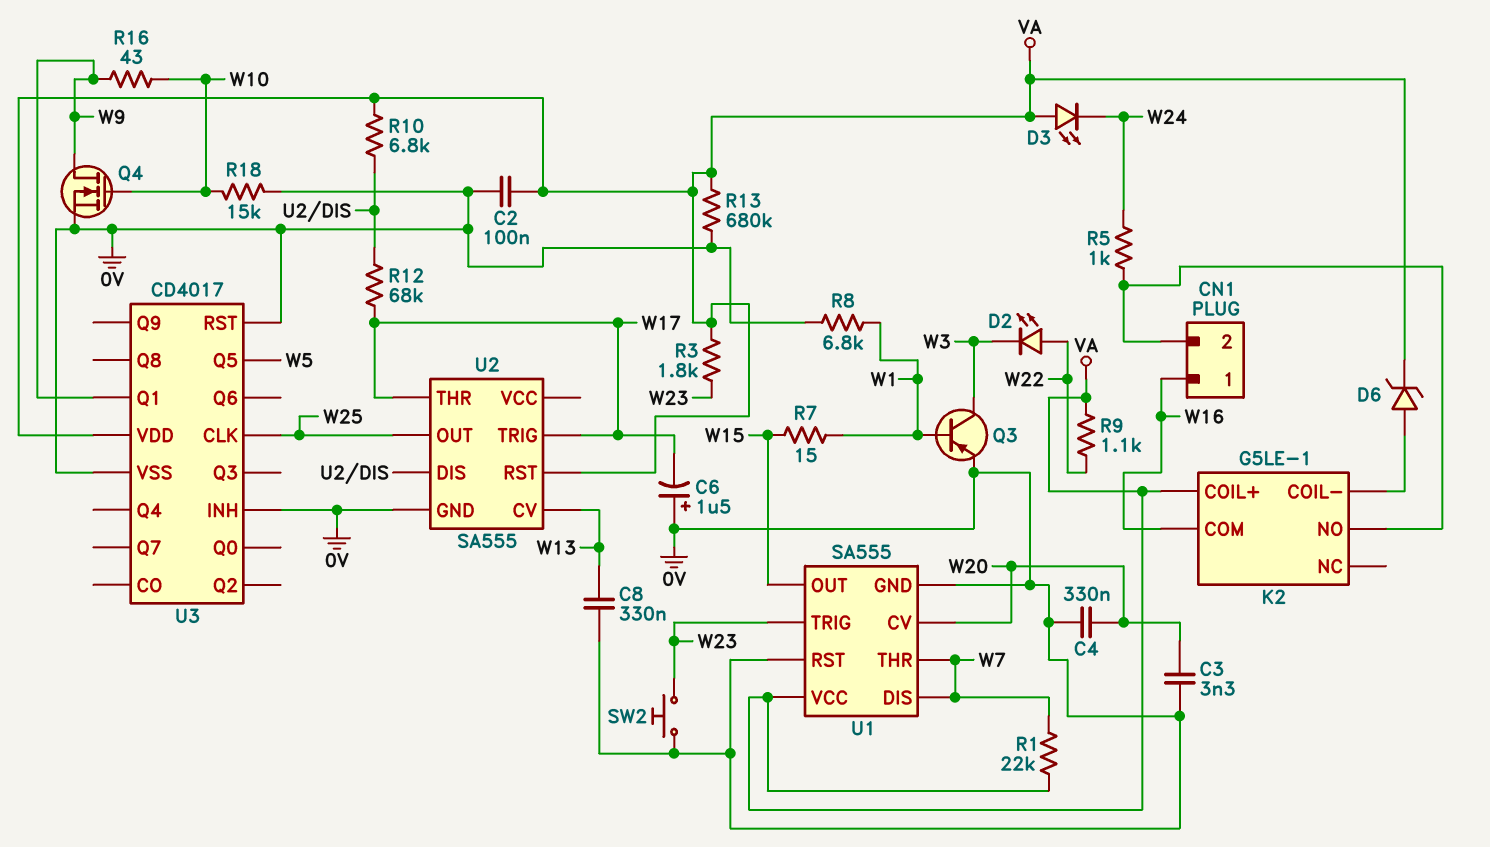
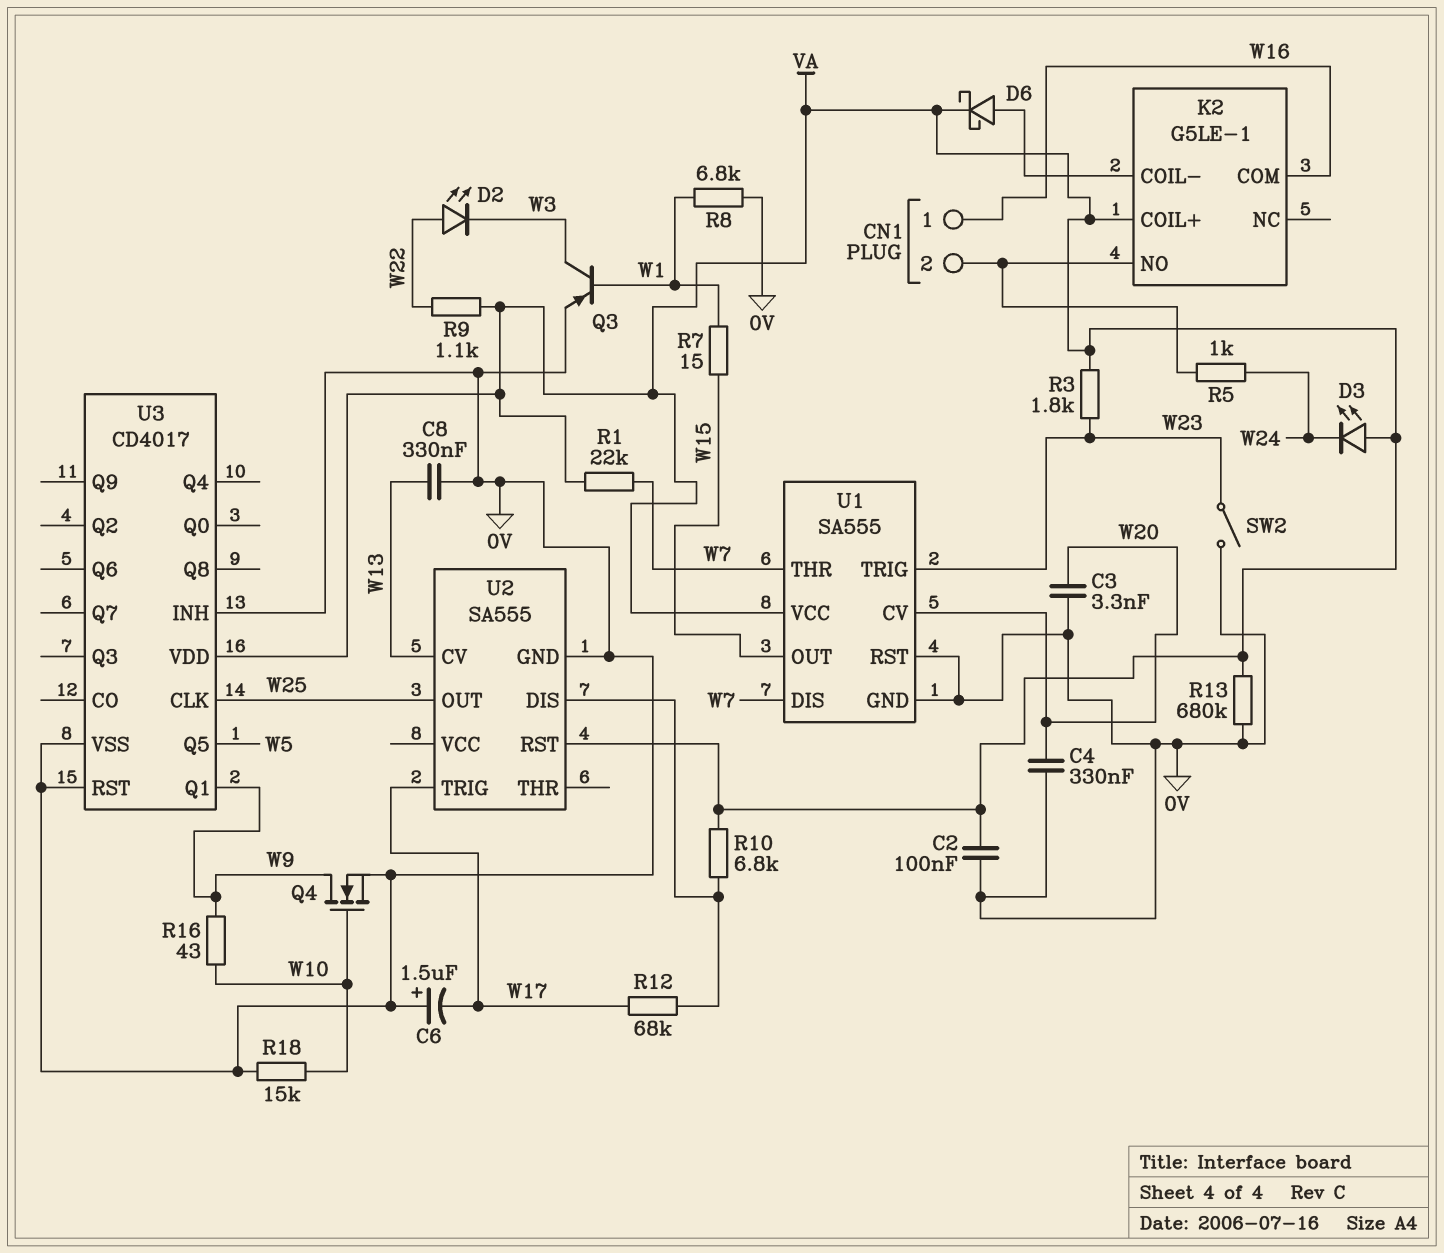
D6: zener (A K2/COIL-, K VA) -> schottky (A K2/COIL-, K VA)
SW2: button (0V, W23) -> switch (0V, W23)
U2 pin THR: W17 -> none

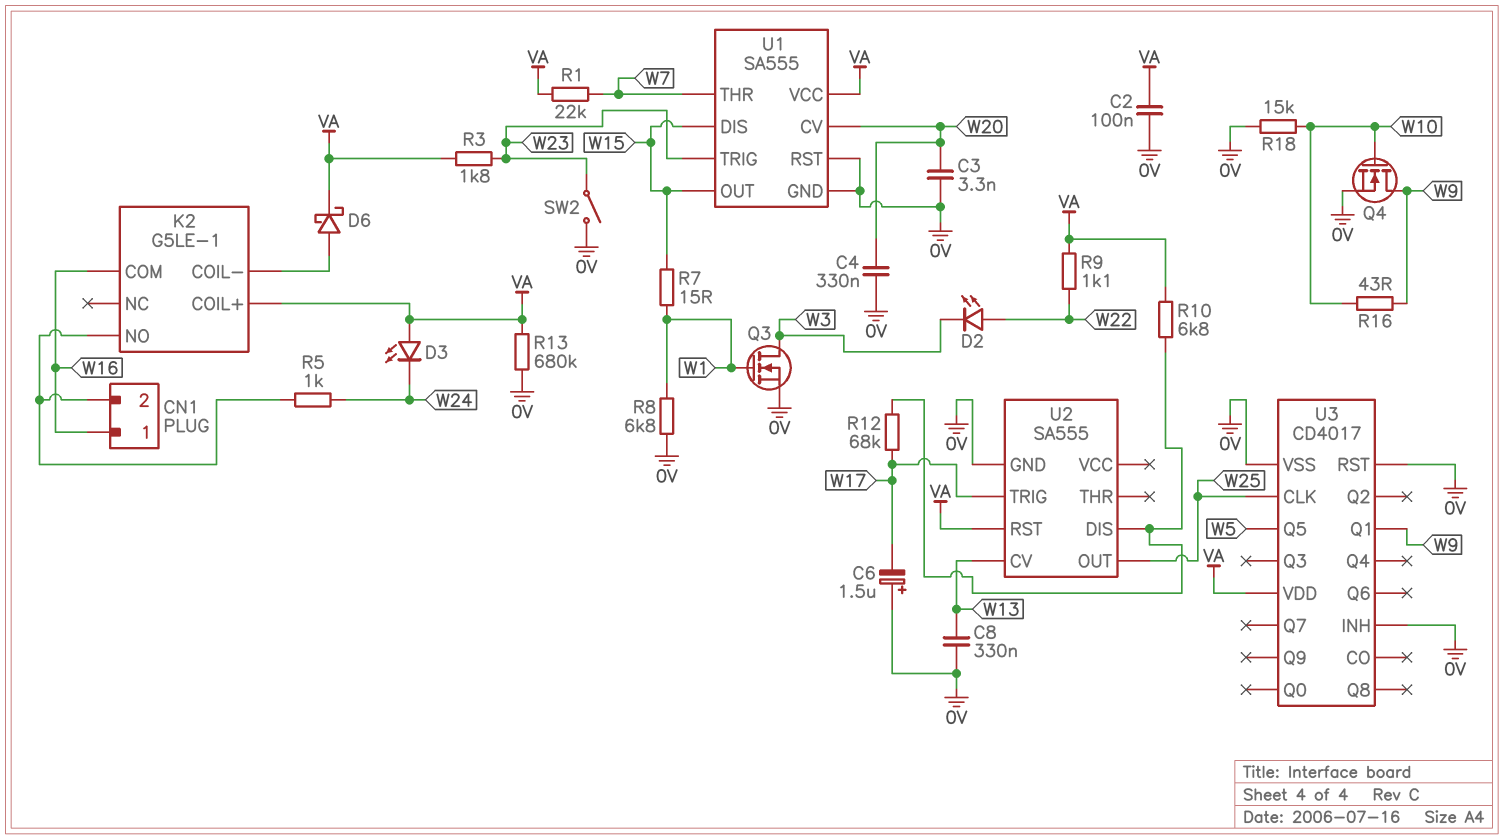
Q3: PNP (B W1, C W3, E 0V) -> NMOS (G W1, D W3, S 0V)
U1 pin DIS: W7 -> W15

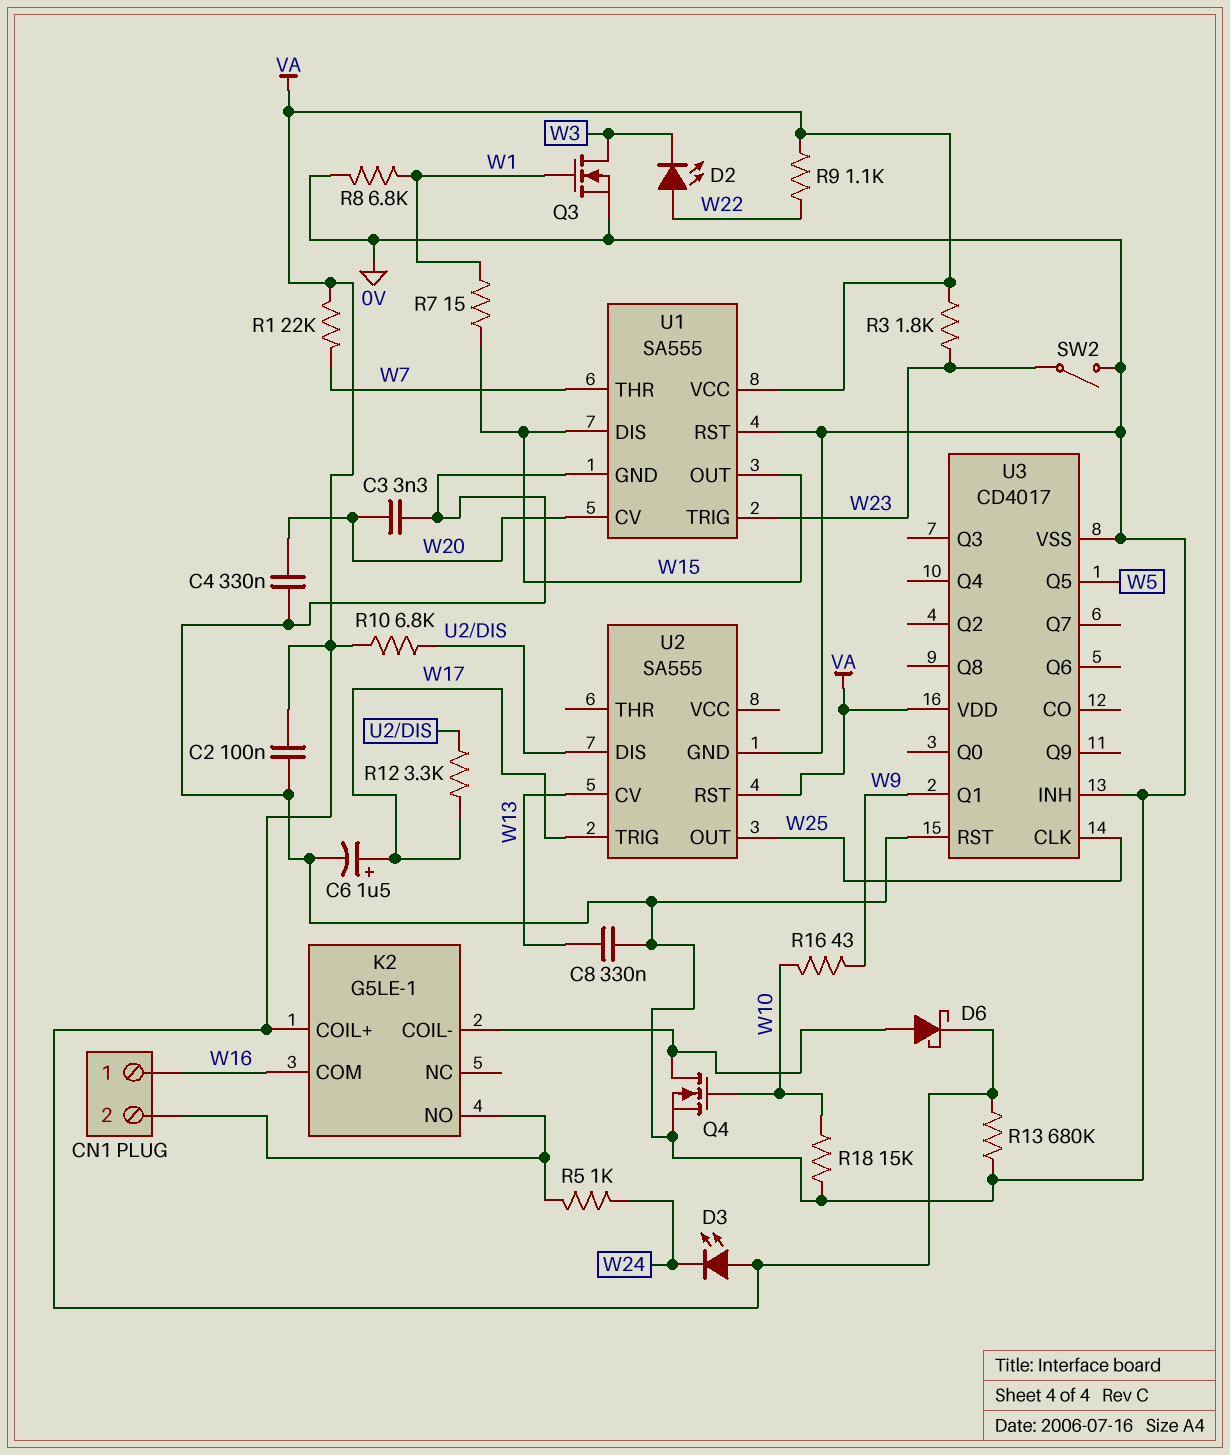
C6: 1.5uF (plus 0V, minus W17) -> 1.5uF (plus W17, minus 0V)
Q4: NMOS (G W10, D W9, S 0V) -> NMOS (G W10, D K2/COIL-, S 0V)
R12: 68k (U2/DIS, W17) -> 3.3k (U2/DIS, W17)

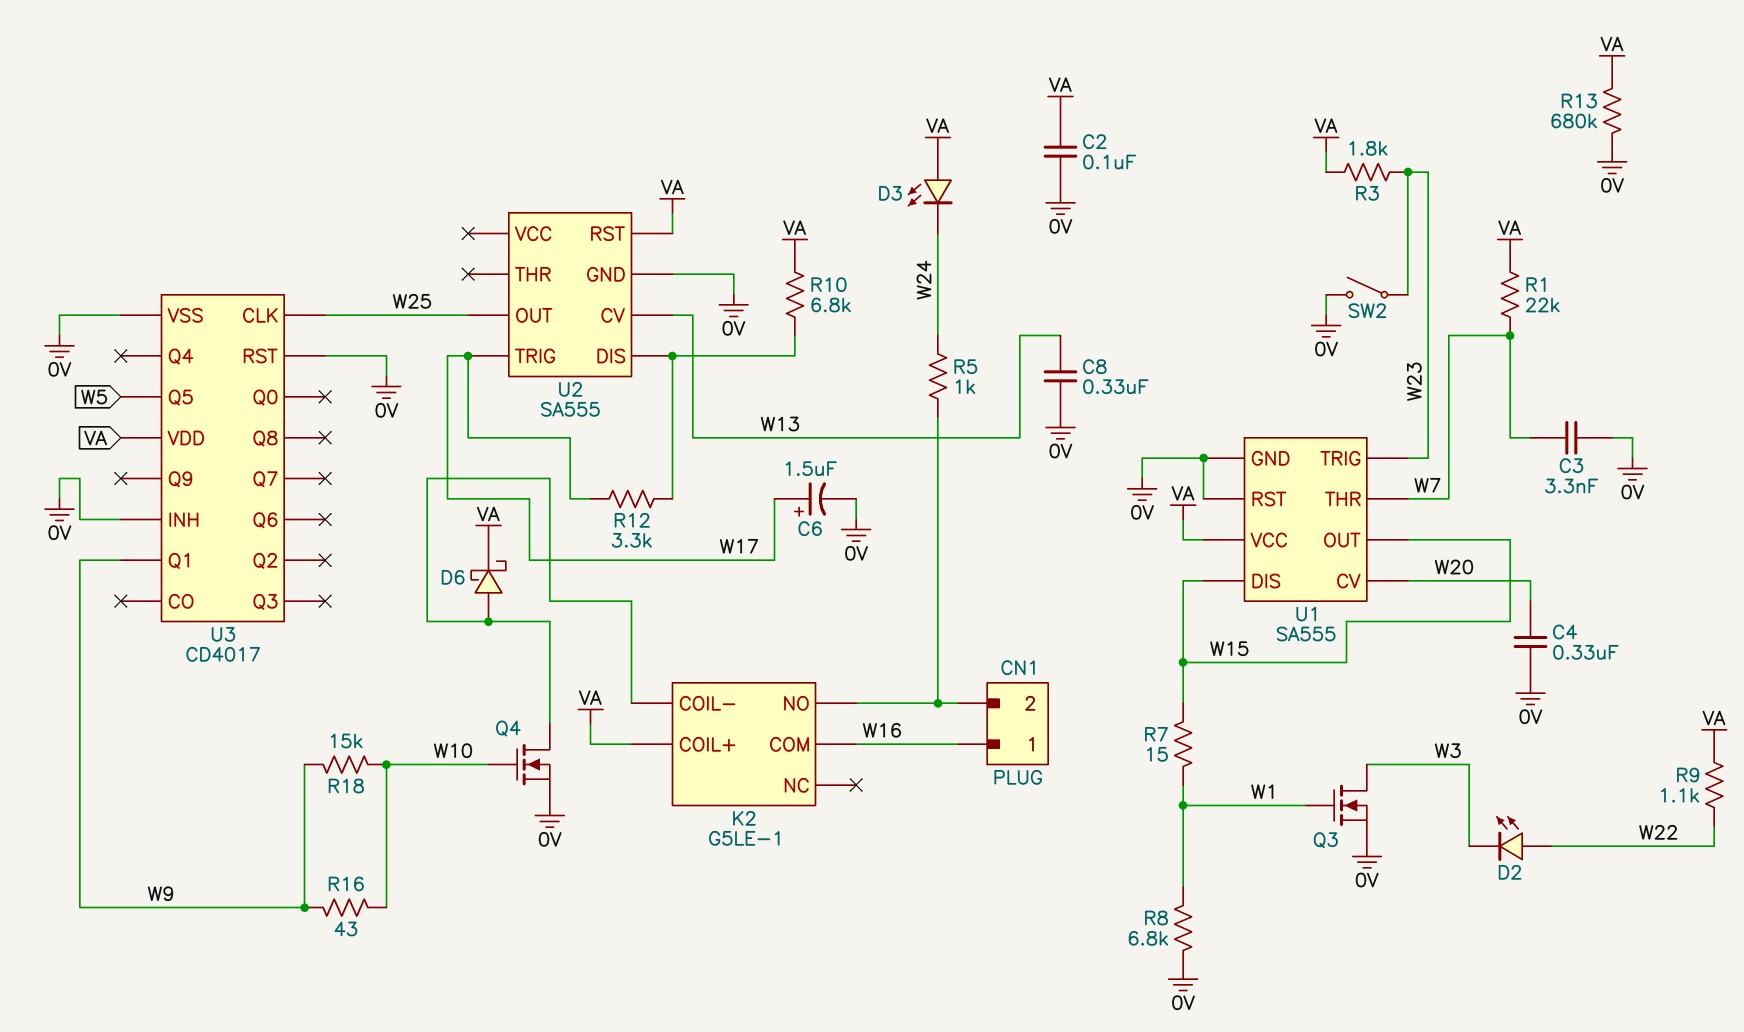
C3: 3.3nF (0V, W20) -> 3.3nF (0V, W7)
R18: 15k (0V, W10) -> 15k (W9, W10)

